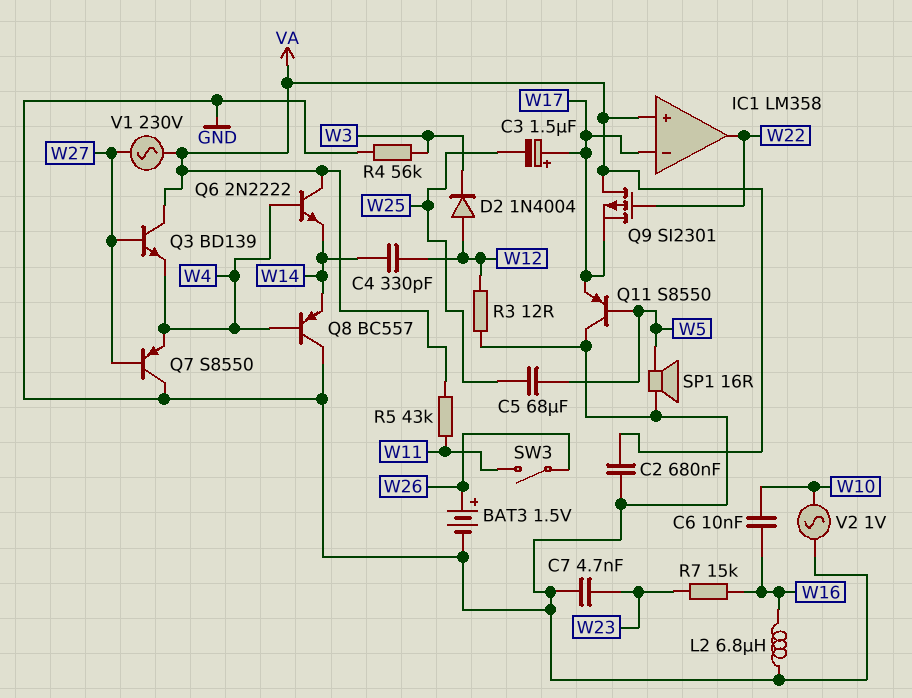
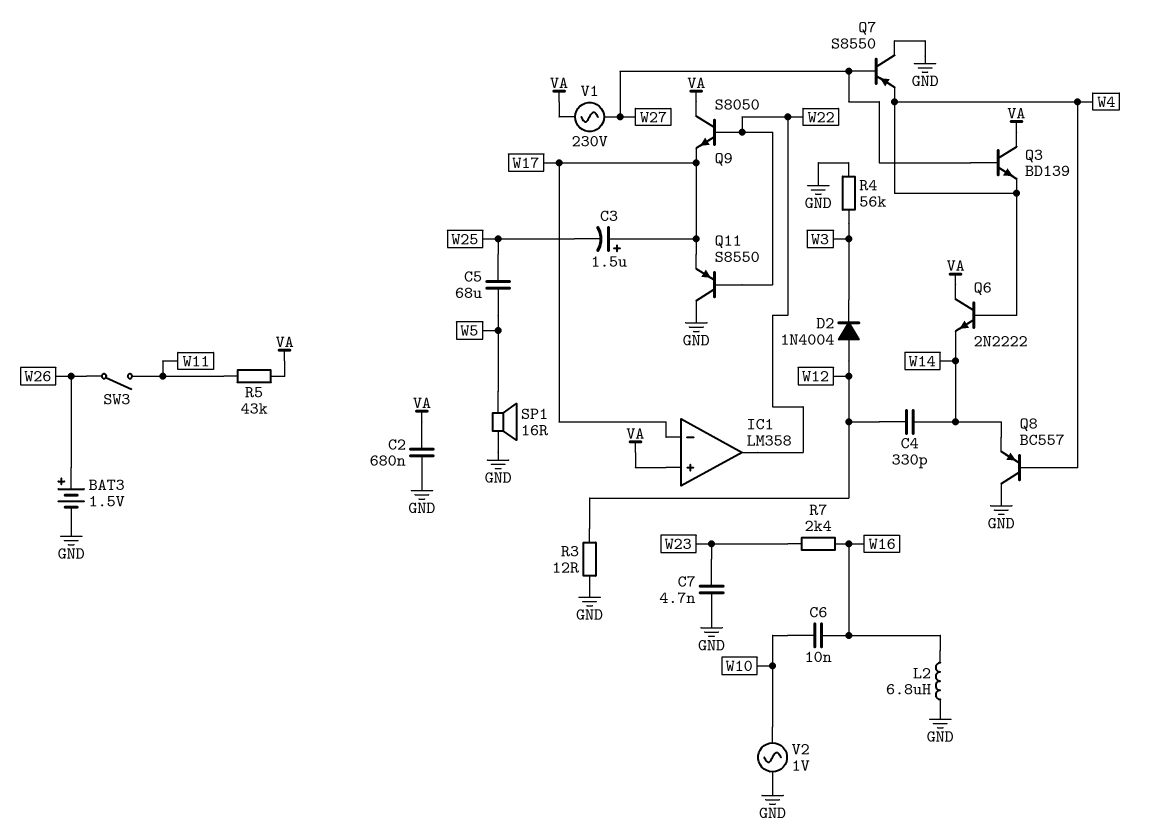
Q9: PMOS SI2301 (G W22, D VA, S W17) -> NPN S8050 (B W22, C VA, E W17)
Q11: PNP S8550 (B W5, C GND, E W17) -> PNP S8550 (B W22, C GND, E W17)
R7: 15k (W16, W23) -> 2.4k (W16, W23)

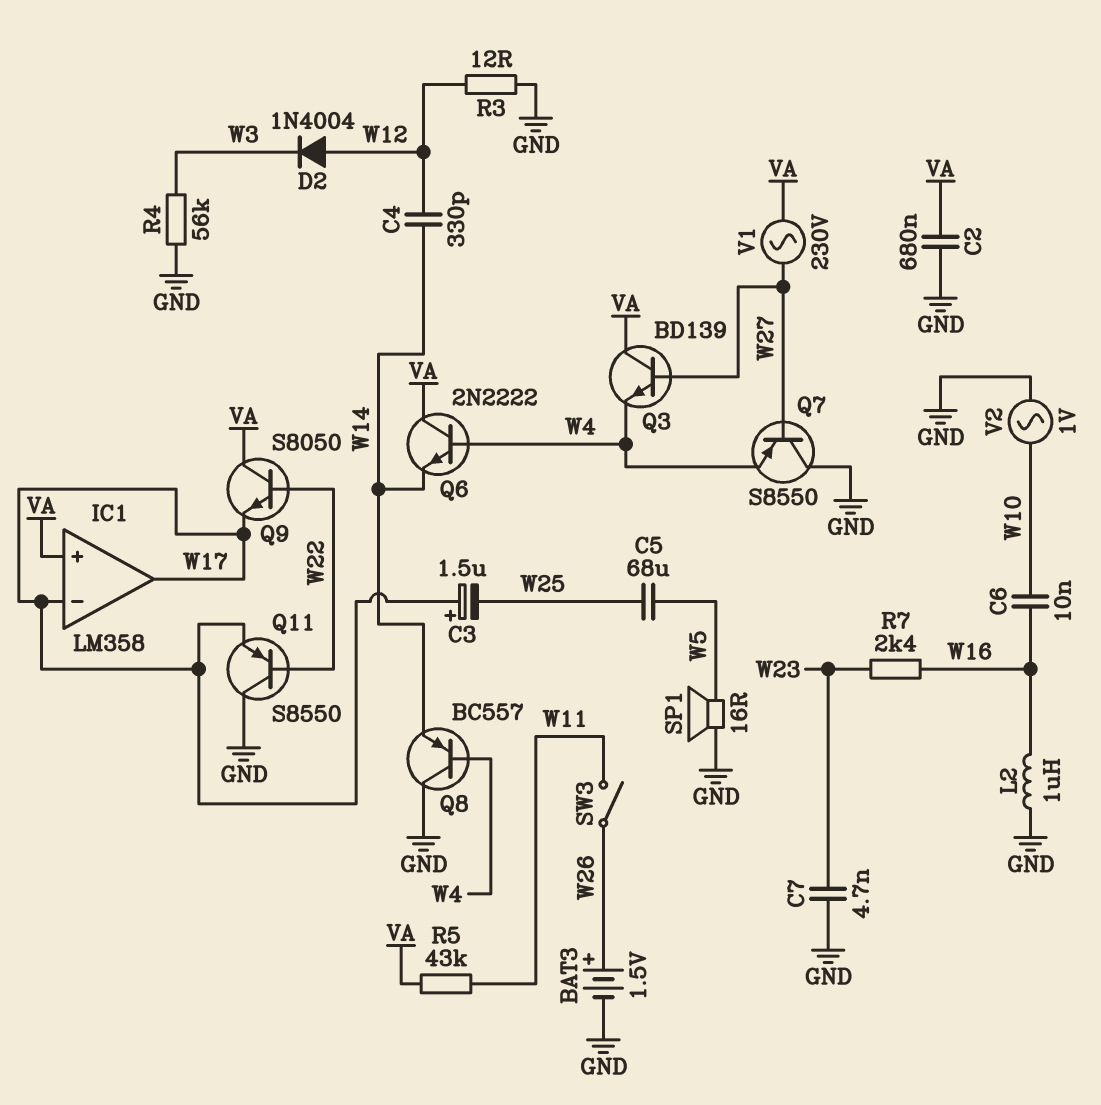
IC1 pin out: W22 -> W17
L2: 6.8uH (GND, W16) -> 1uH (GND, W16)

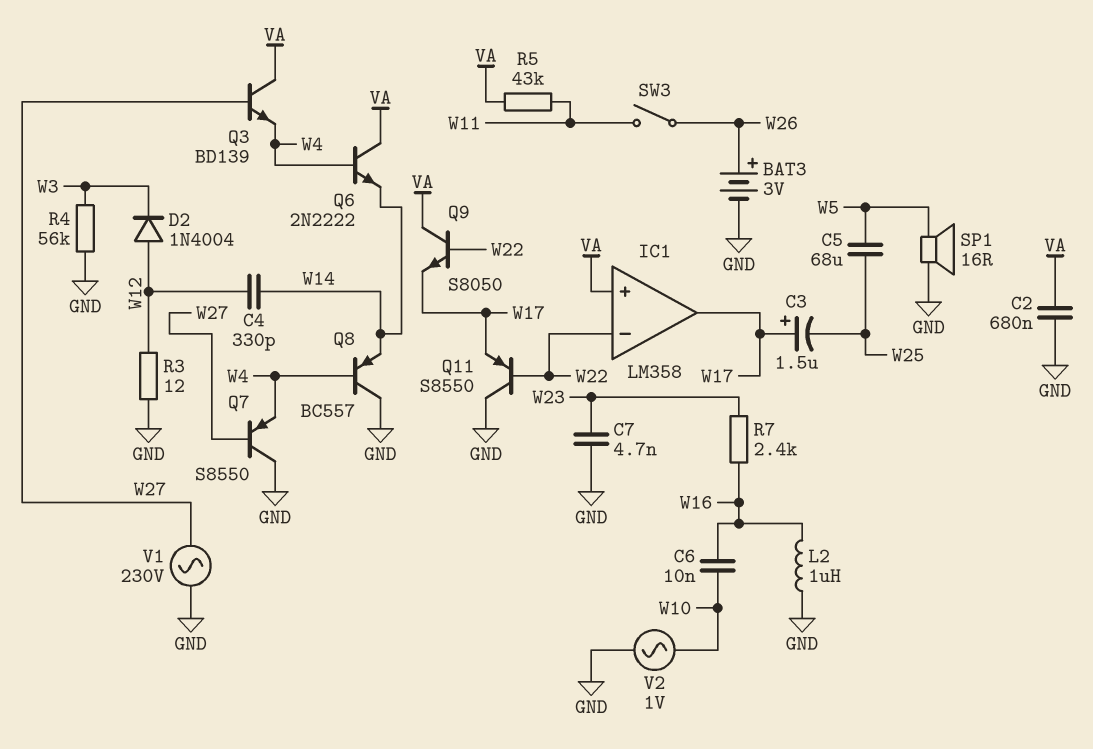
BAT3: 1.5V (plus W26, minus GND) -> 3V (plus W26, minus GND)
IC1 pin in-: W17 -> W22
V1: AC 230V (VA, W27) -> AC 230V (GND, W27)

